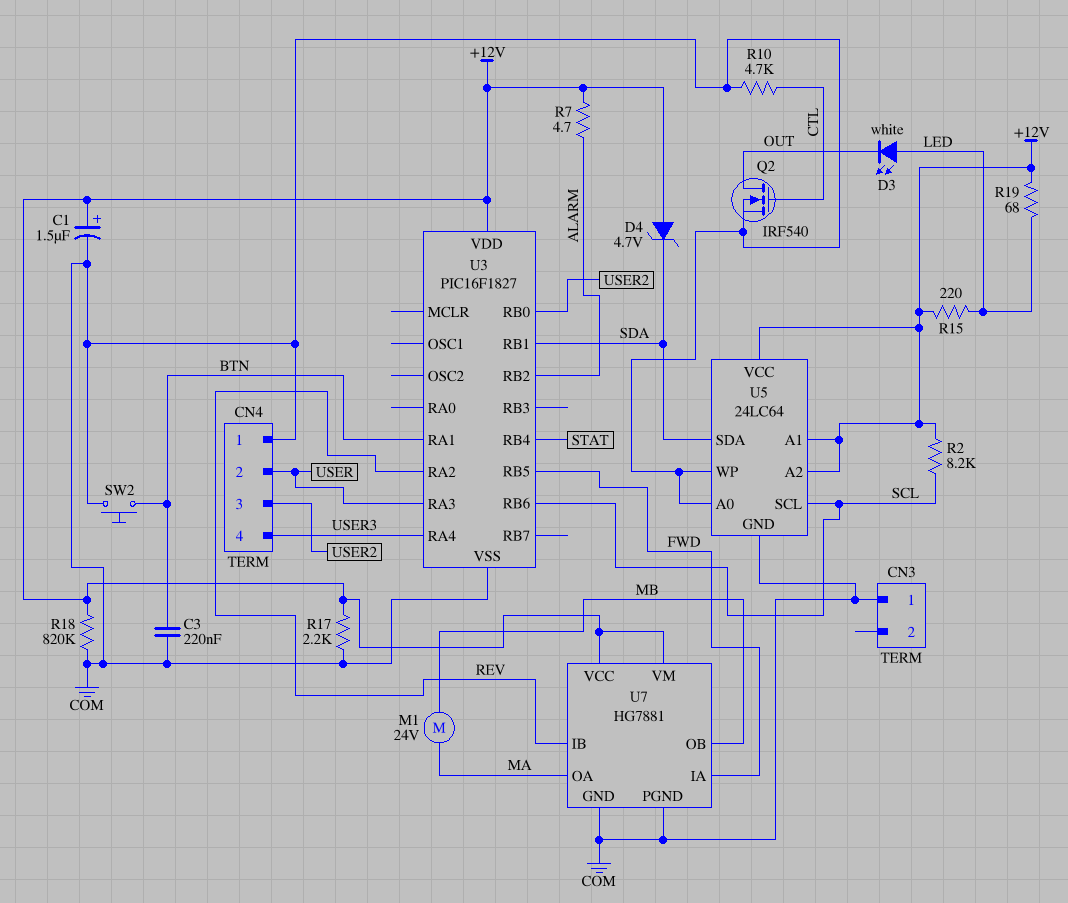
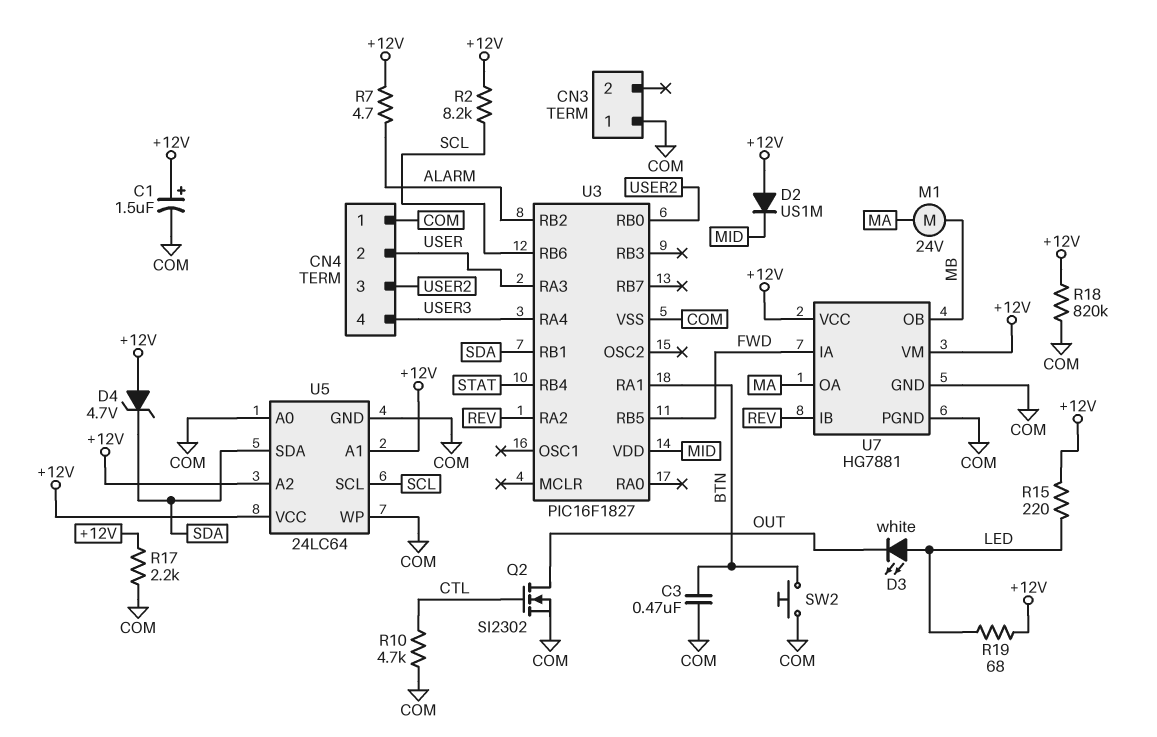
C3: 220nF (BTN, COM) -> 470nF (BTN, COM)
D2: none -> diode US1M (A +12V, K MID)
Q2: NMOS IRF540 (G CTL, D OUT, S COM) -> NMOS SI2302 (G CTL, D OUT, S COM)
U3 pin VDD: +12V -> MID

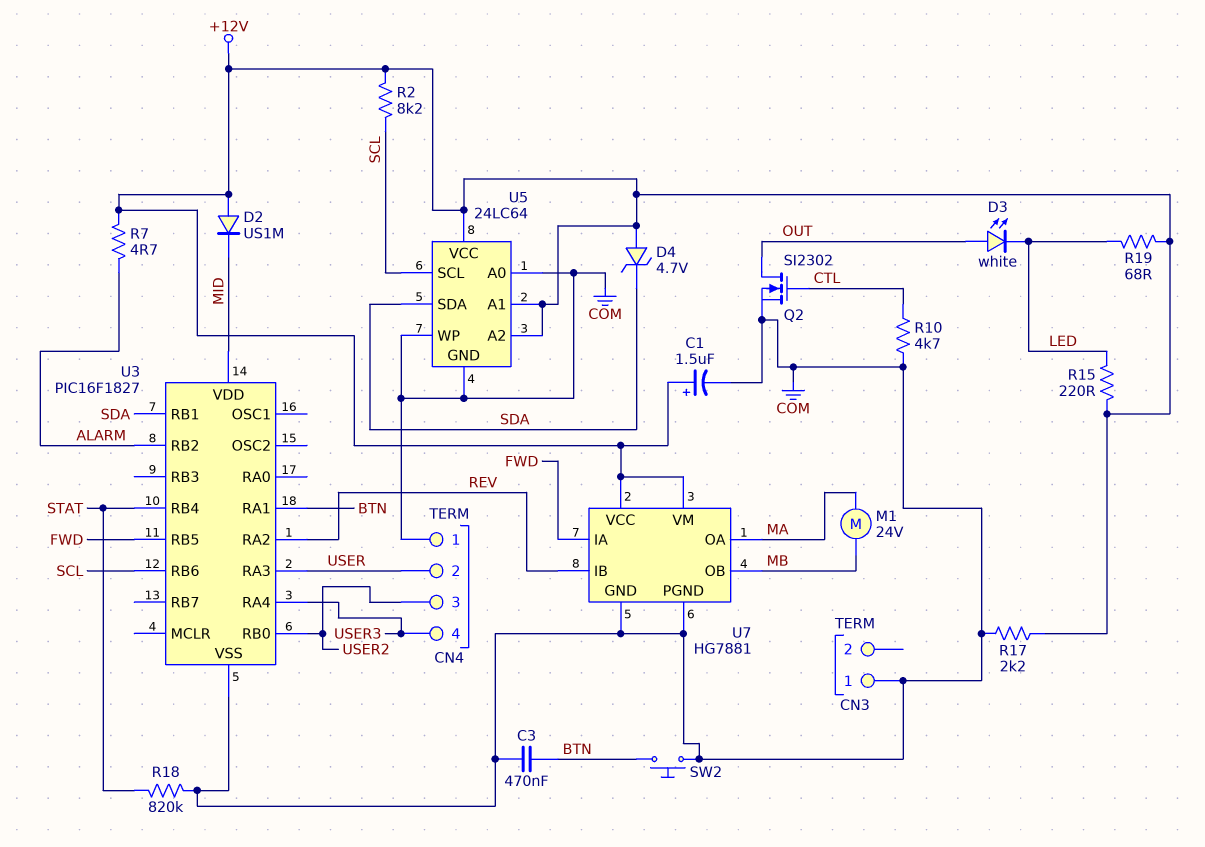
D3: LED white (A LED, K OUT) -> LED white (A OUT, K LED)
R18: 820k (+12V, COM) -> 820k (COM, STAT)

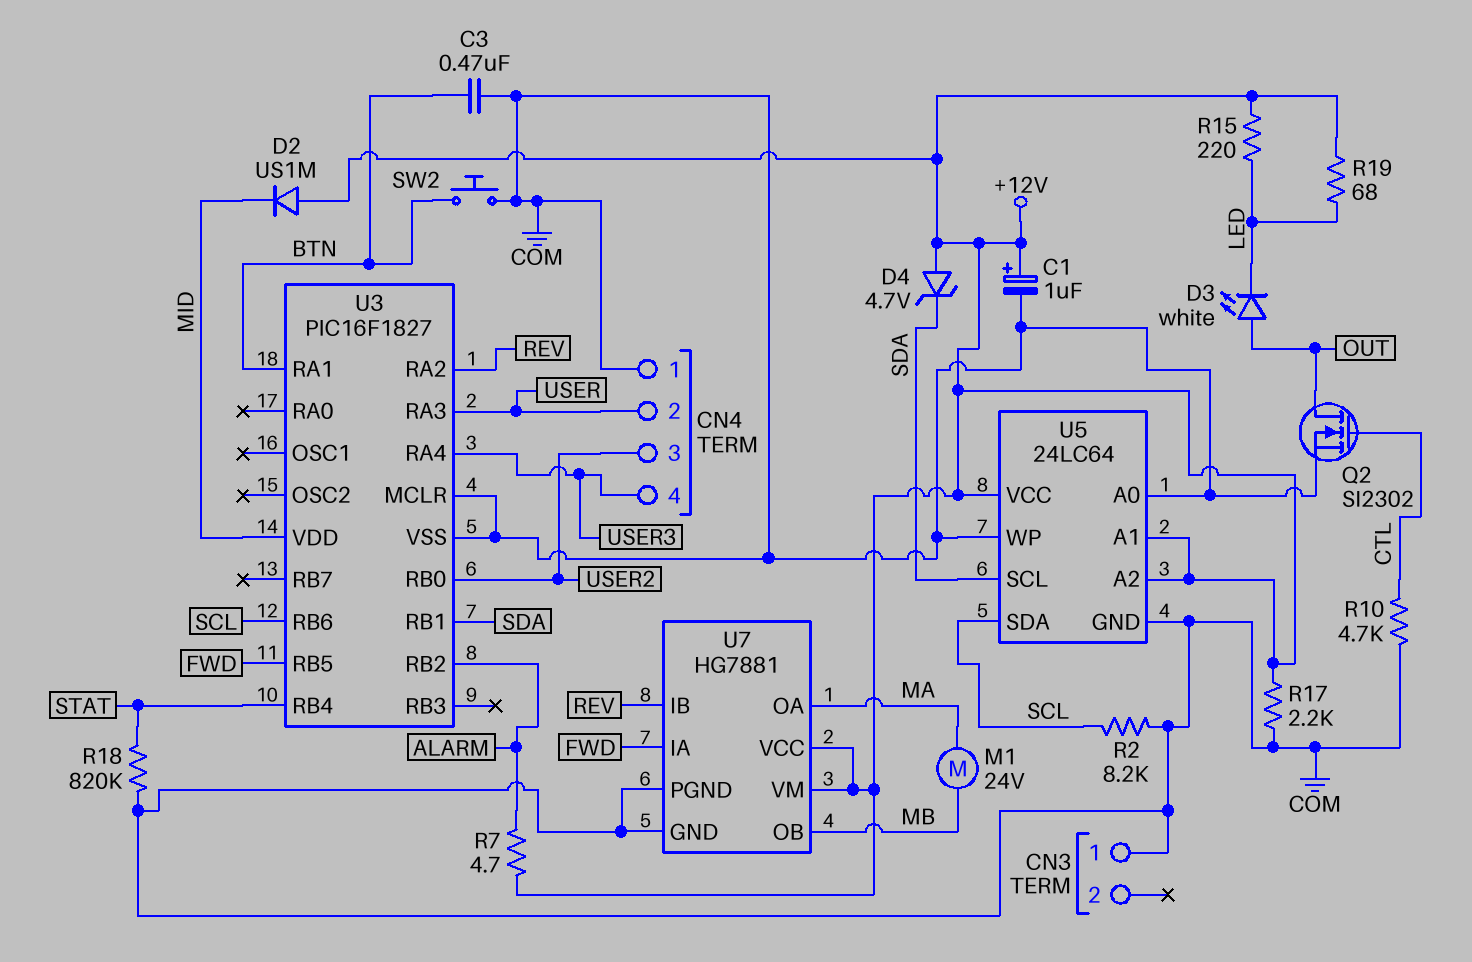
C1: 1.5uF (plus +12V, minus COM) -> 1uF (plus +12V, minus COM)
R2: 8.2k (+12V, SCL) -> 8.2k (COM, SCL)
U3 pin MCLR: none -> COM
U5 pin SCL: SCL -> SDA
U5 pin SDA: SDA -> SCL

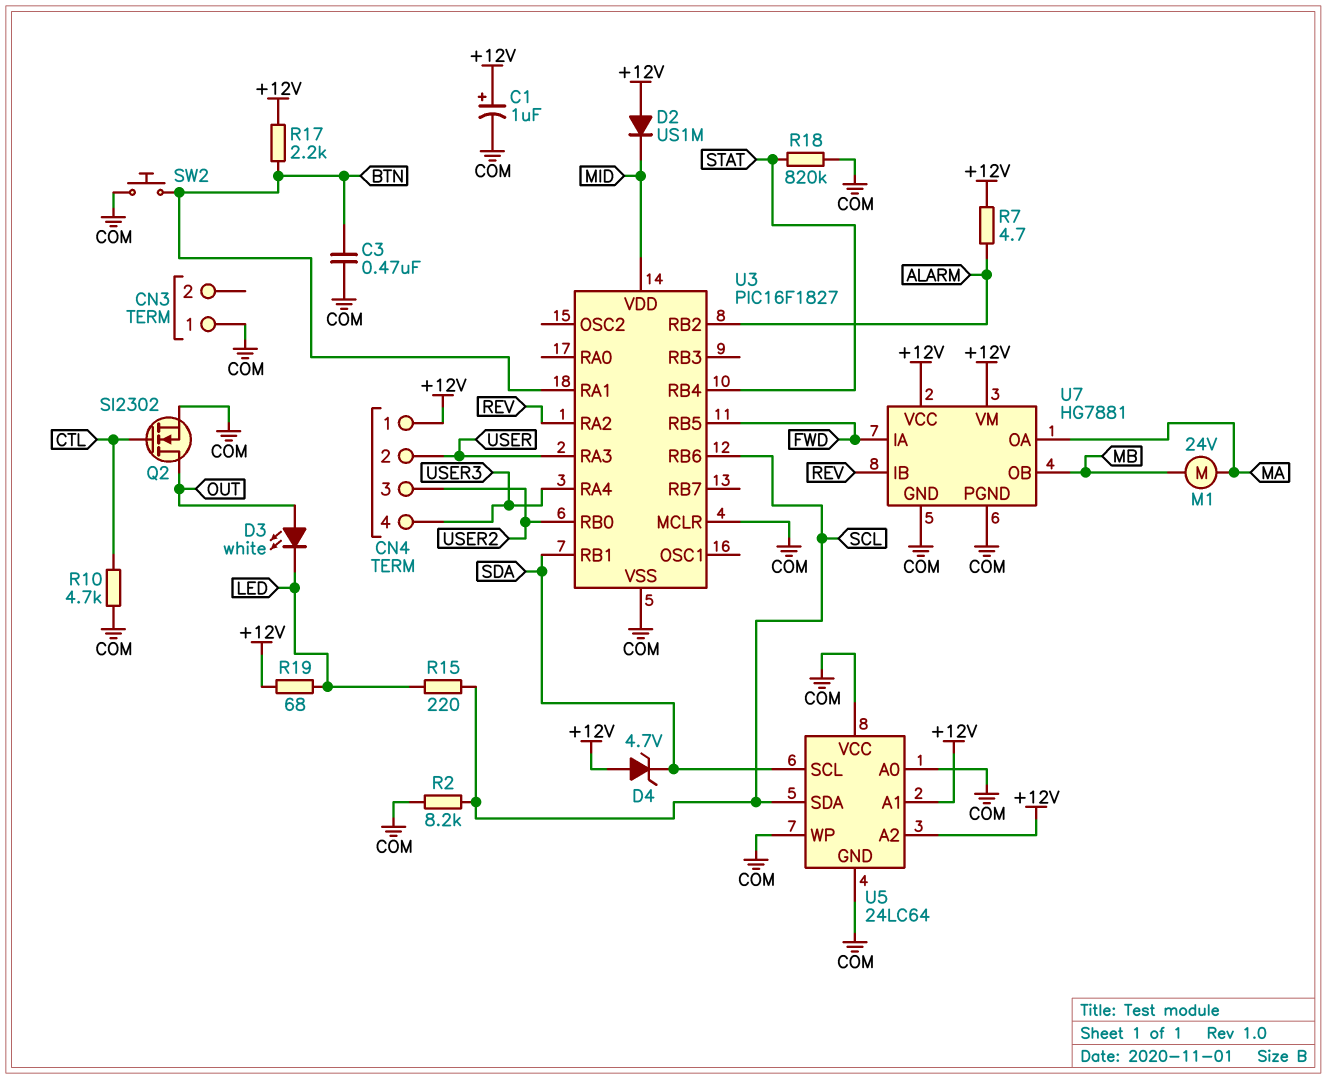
CN4 pin 1: COM -> +12V
R15: 220 (+12V, LED) -> 220 (LED, SCL)
R17: 2.2k (+12V, COM) -> 2.2k (+12V, BTN)
U5 pin VCC: +12V -> COM

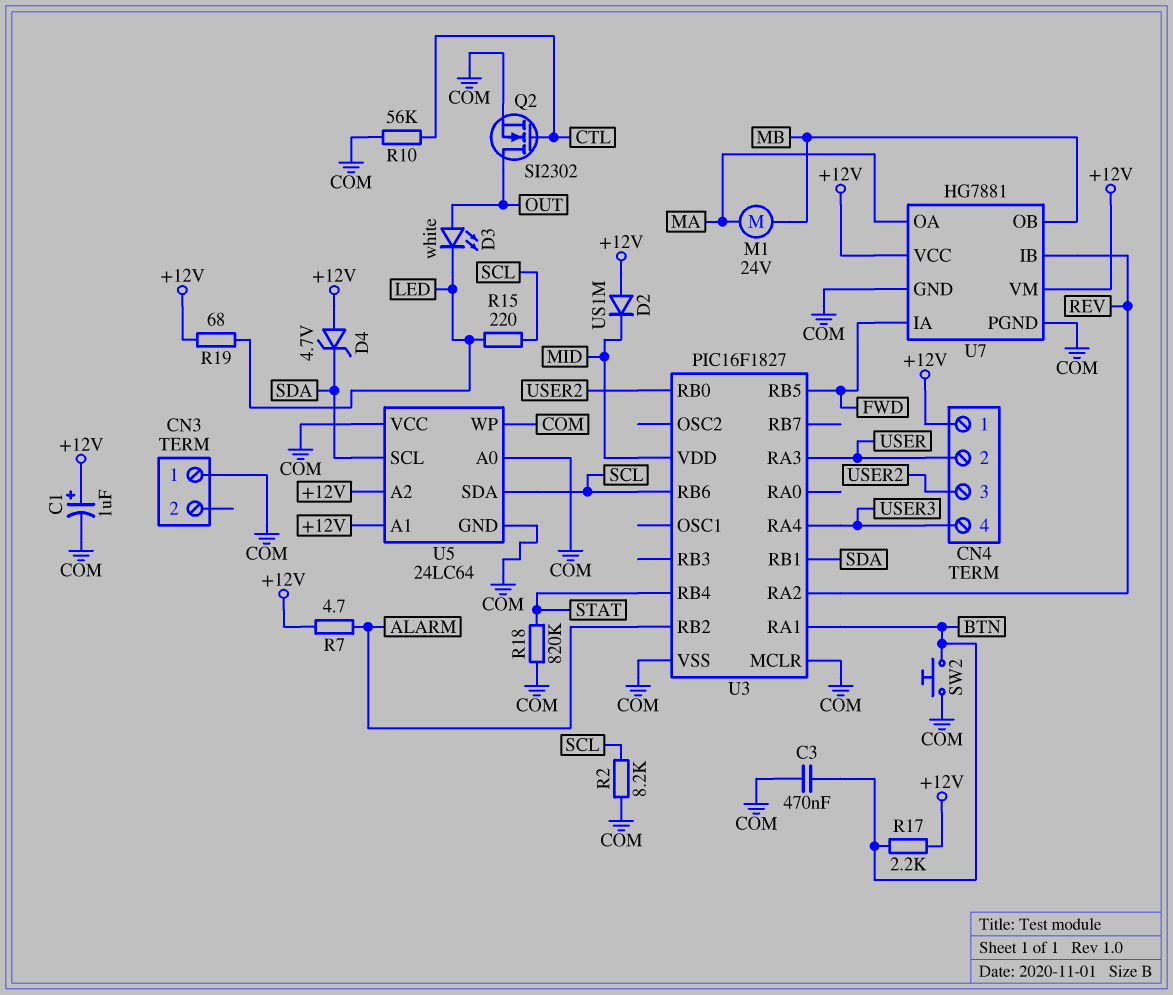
R10: 4.7k (COM, CTL) -> 56k (COM, CTL)

